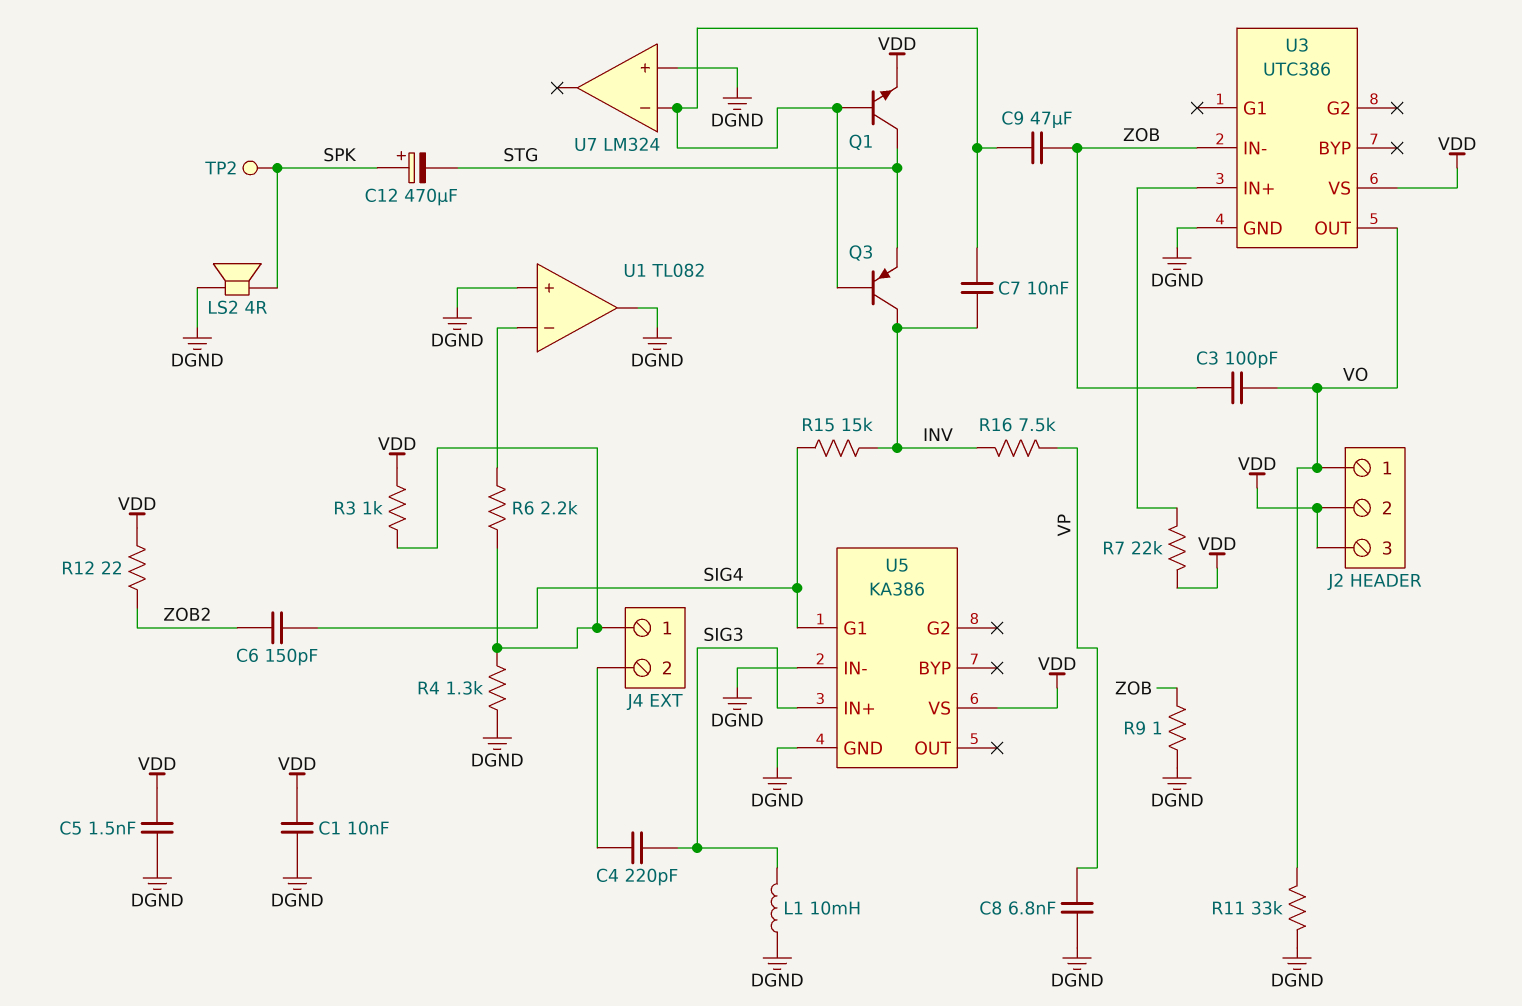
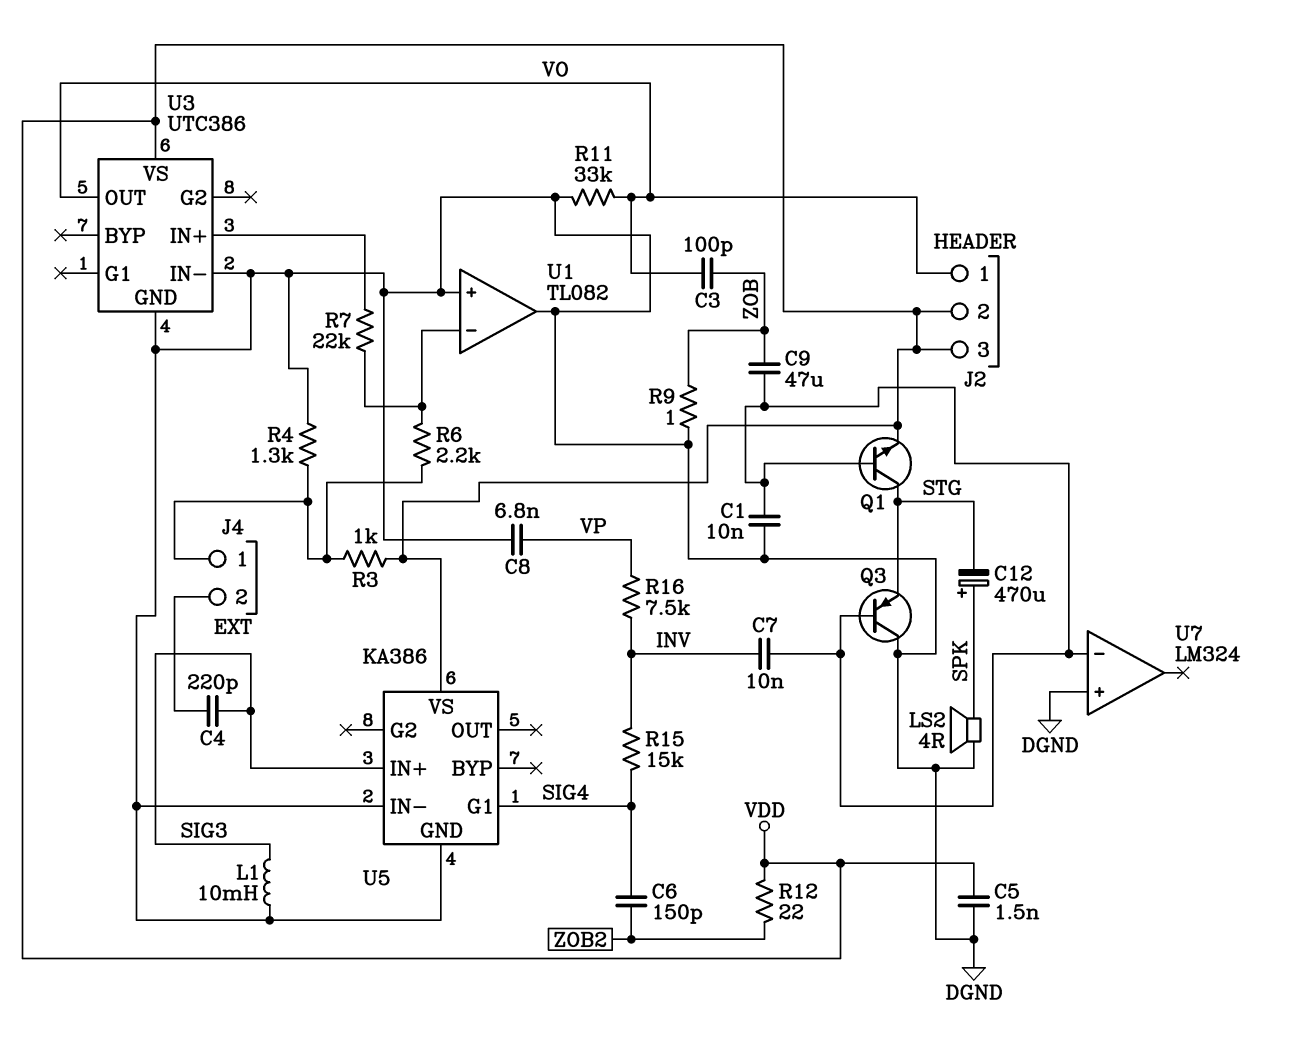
C1: 10nF (DGND, VDD) -> 10nF (DGND, U7/in-)
Q3: PNP (B U7/in-, C INV, E STG) -> PNP (B U7/in-, C DGND, E STG)
R7: 22k (U3/IN+, VDD) -> 22k (U1/in-, U3/IN+)
TP2: test point (SPK) -> none
U3 pin IN-: ZOB -> DGND

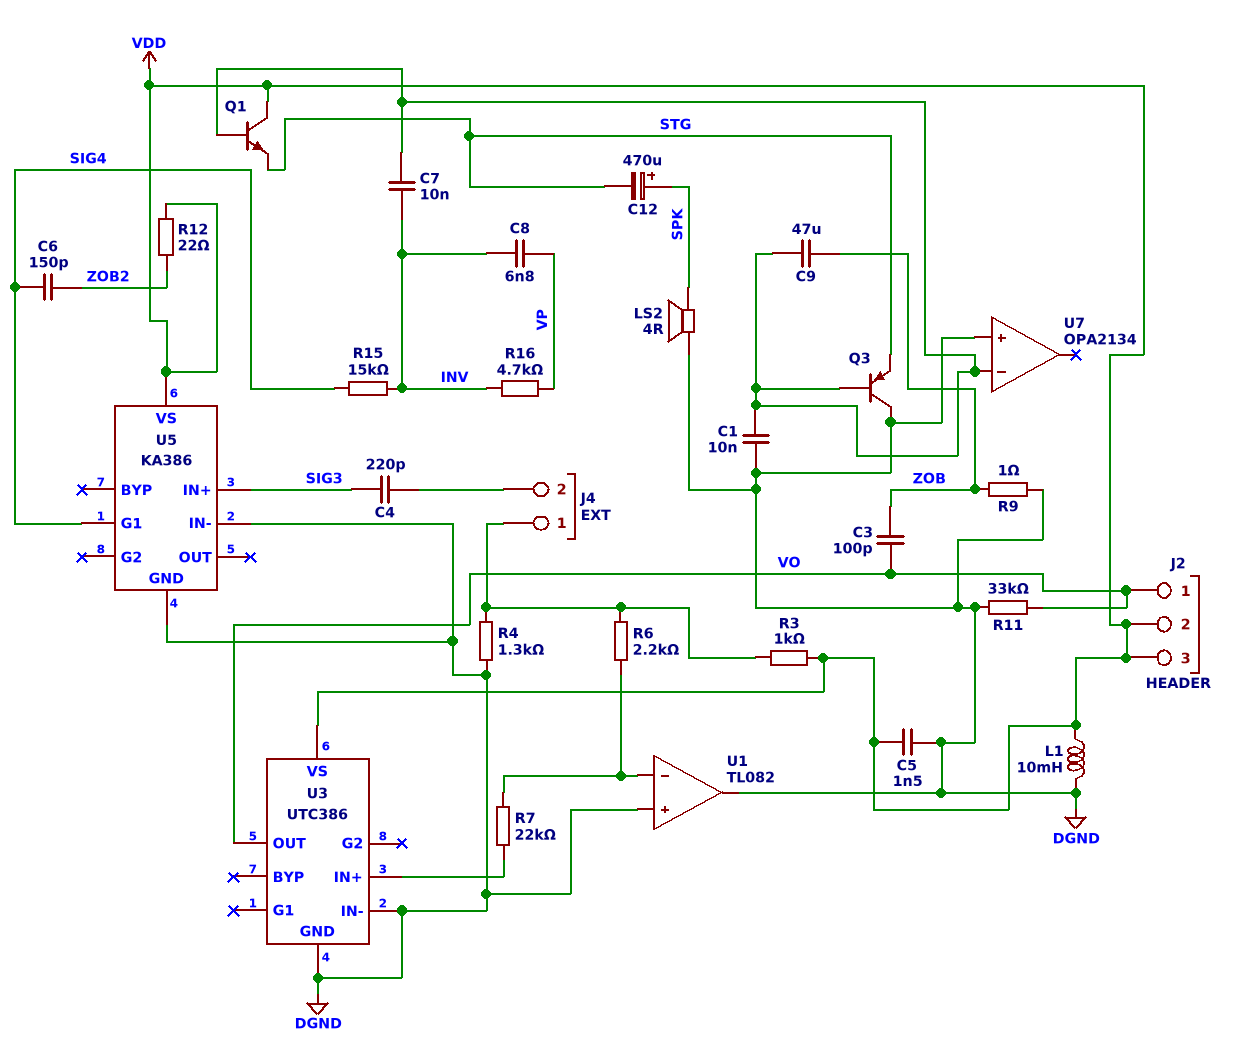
C8: 6.8nF (DGND, VP) -> 6.8nF (INV, VP)
L1: 10mH (DGND, SIG3) -> 10mH (DGND, VDD)
Q1: NPN (B U7/in-, C STG, E VDD) -> NPN (B U7/in-, C VDD, E STG)
R16: 7.5k (INV, VP) -> 4.7k (INV, VP)
U7: LM324 -> OPA2134

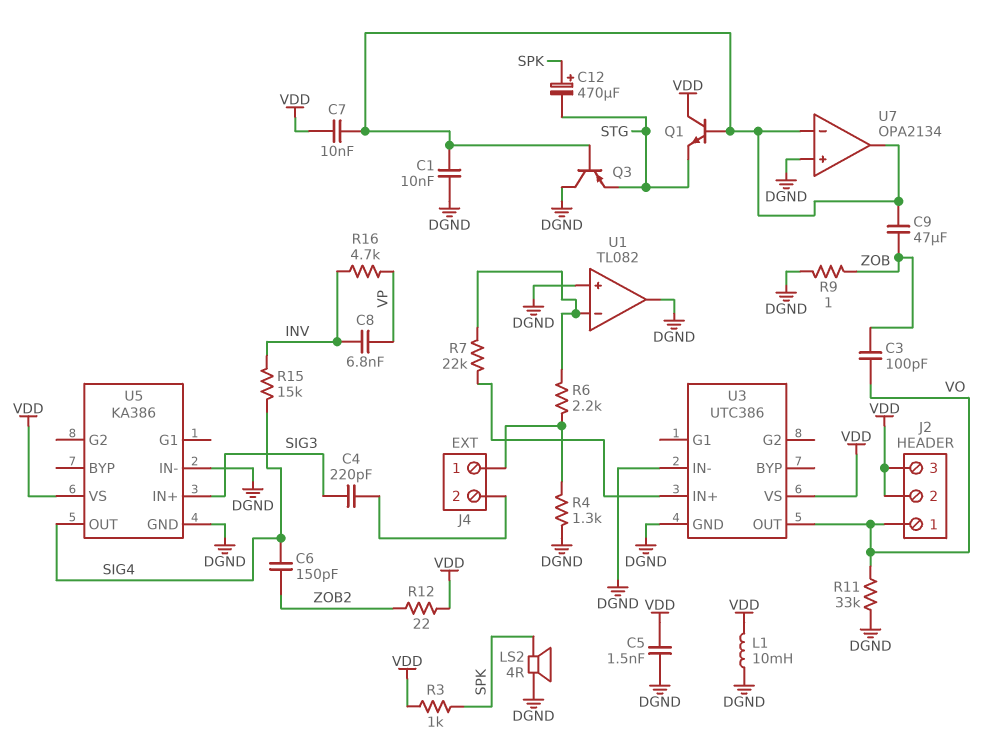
C7: 10nF (INV, U7/in-) -> 10nF (U7/in-, VDD)
R3: 1k (J4/1, VDD) -> 1k (SPK, VDD)
U5 pin G1: SIG4 -> none
U5 pin OUT: none -> SIG4
U7 pin out: none -> U7/in-

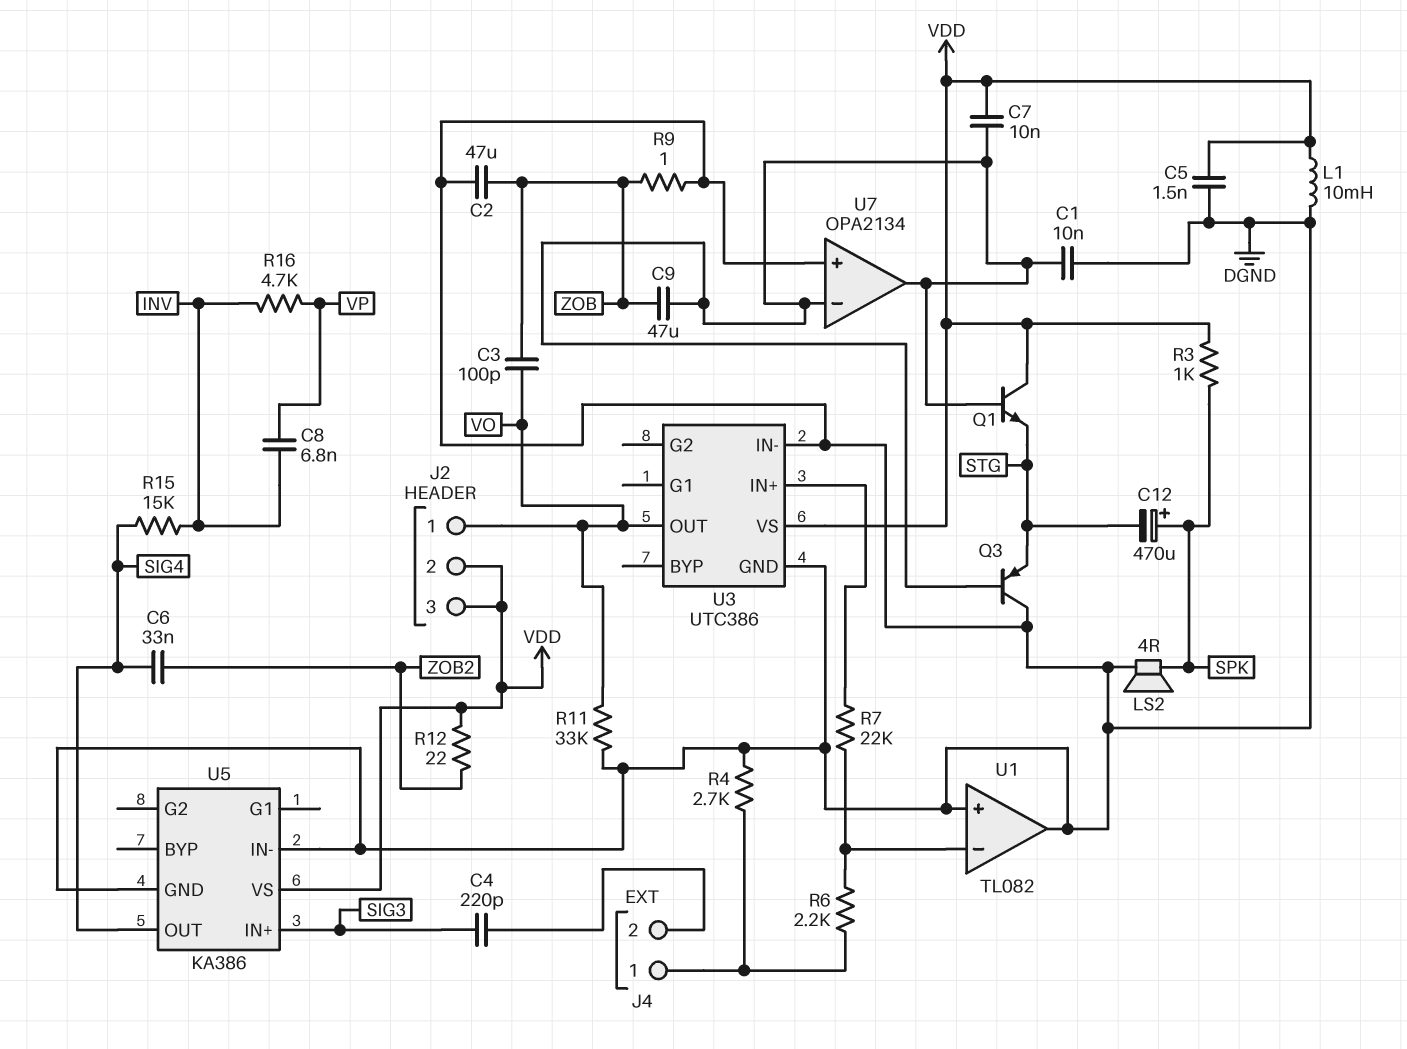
C2: none -> 47uF (DGND, ZOB)
C6: 150pF (SIG4, ZOB2) -> 33nF (SIG4, ZOB2)
R4: 1.3k (DGND, J4/1) -> 2.7k (DGND, J4/1)

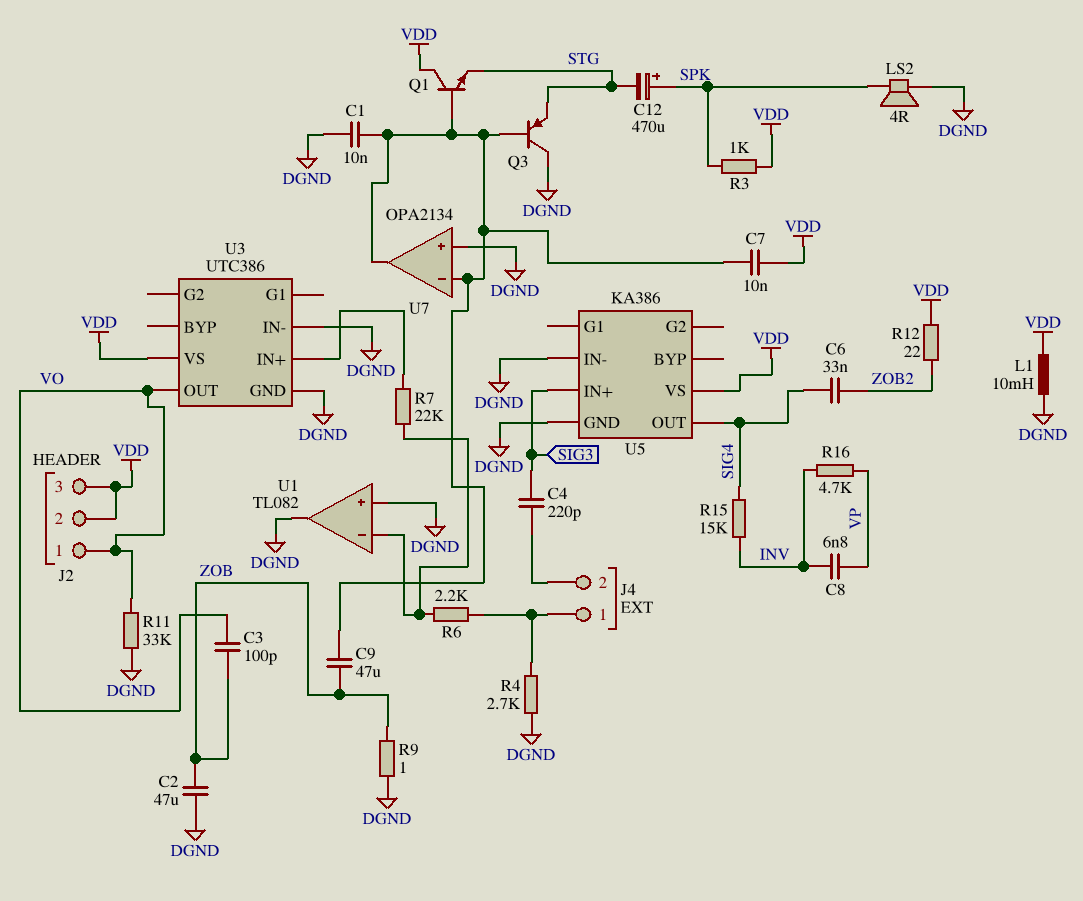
C5: 1.5nF (DGND, VDD) -> none

